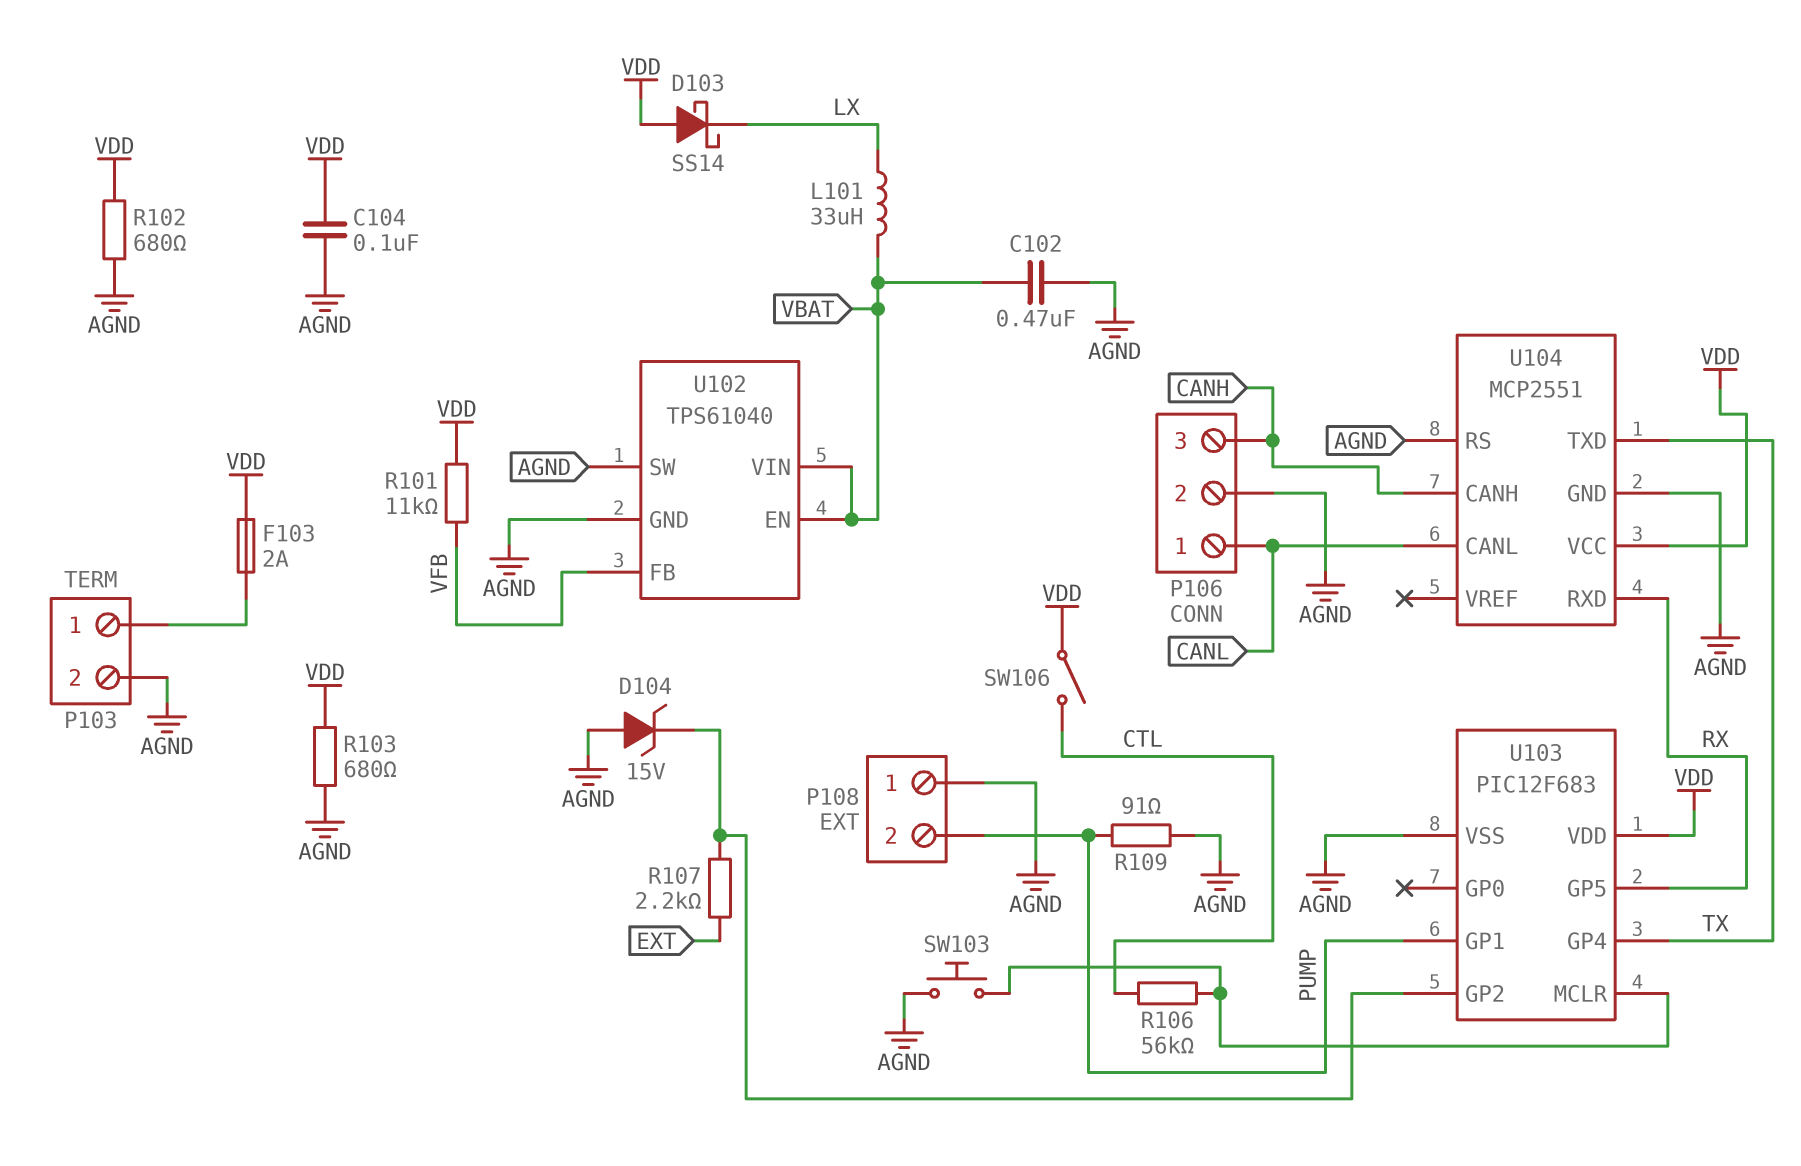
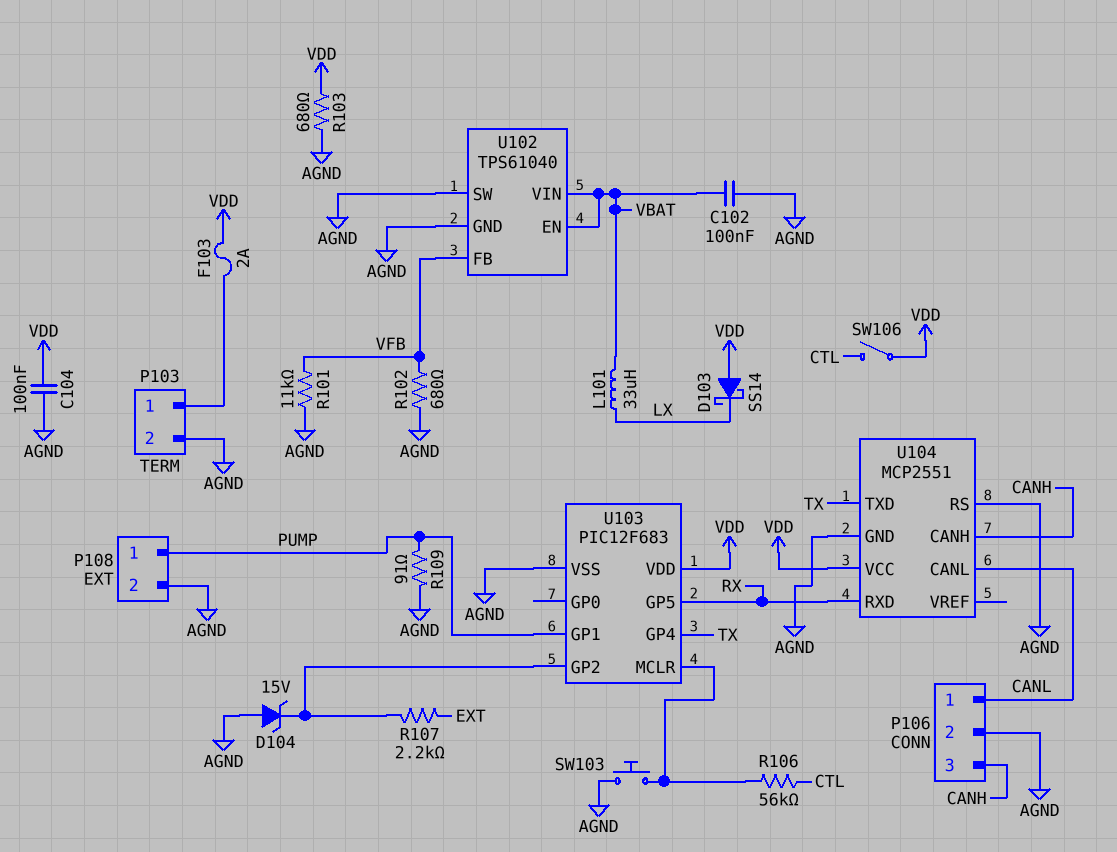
C102: 470nF (AGND, VBAT) -> 100nF (AGND, VBAT)
P108 pin 1: AGND -> PUMP
P108 pin 2: PUMP -> AGND
R101: 11k (VDD, VFB) -> 11k (AGND, VFB)
R102: 680 (AGND, VDD) -> 680 (AGND, VFB)

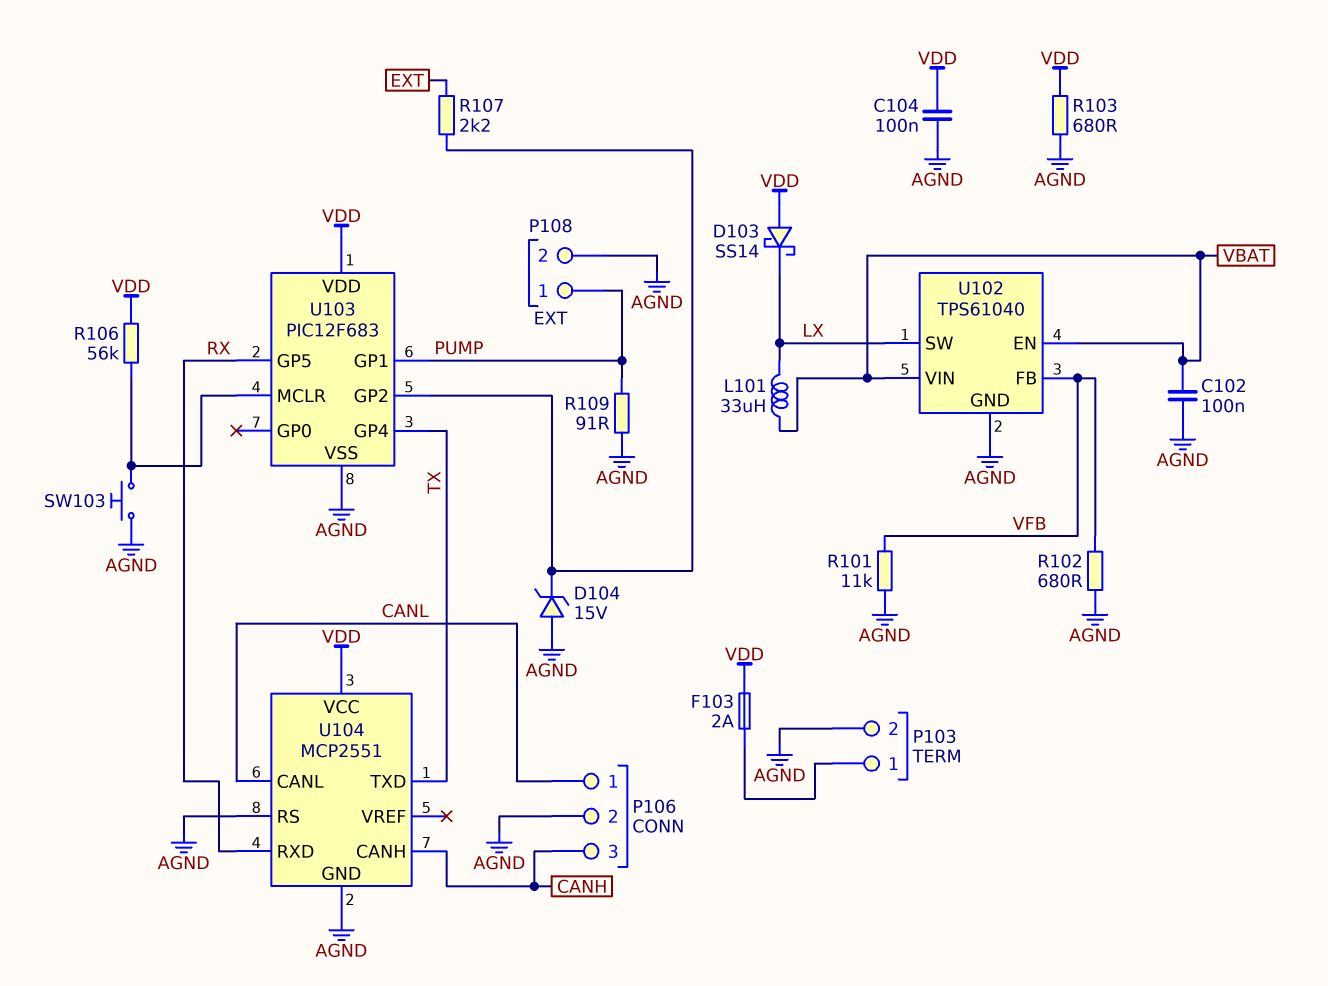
R106: 56k (CTL, U103/MCLR) -> 56k (U103/MCLR, VDD)
SW106: switch (CTL, VDD) -> none
U102 pin SW: AGND -> LX

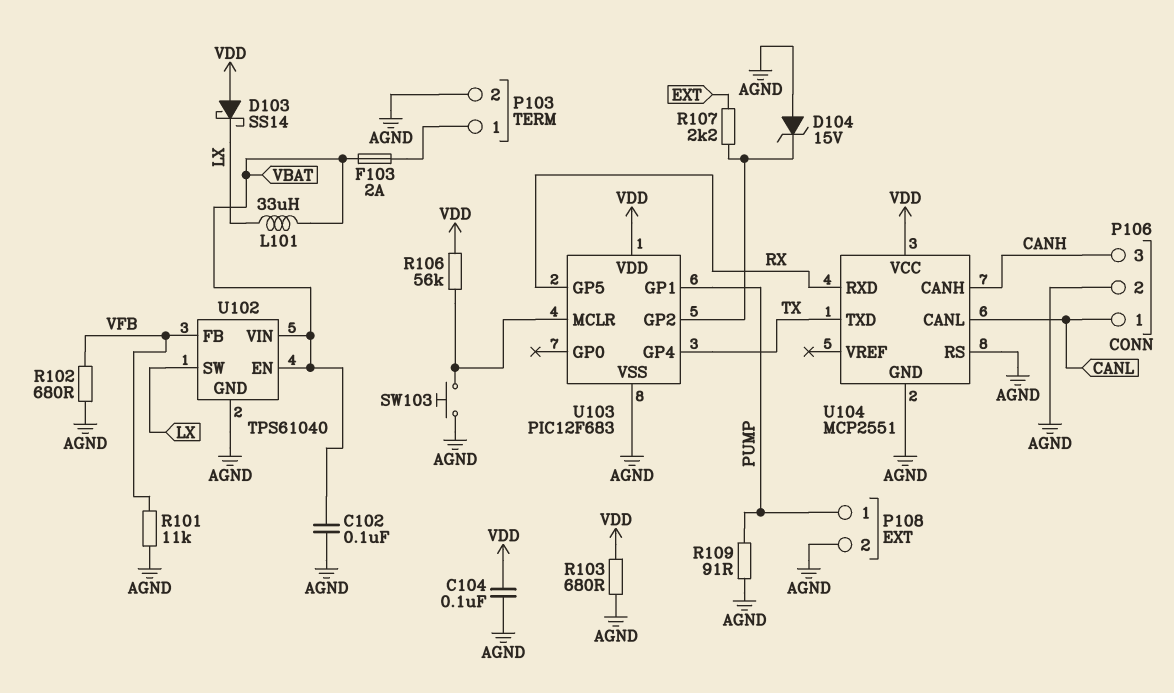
F103: 2A (P103/1, VDD) -> 2A (P103/1, VBAT)

